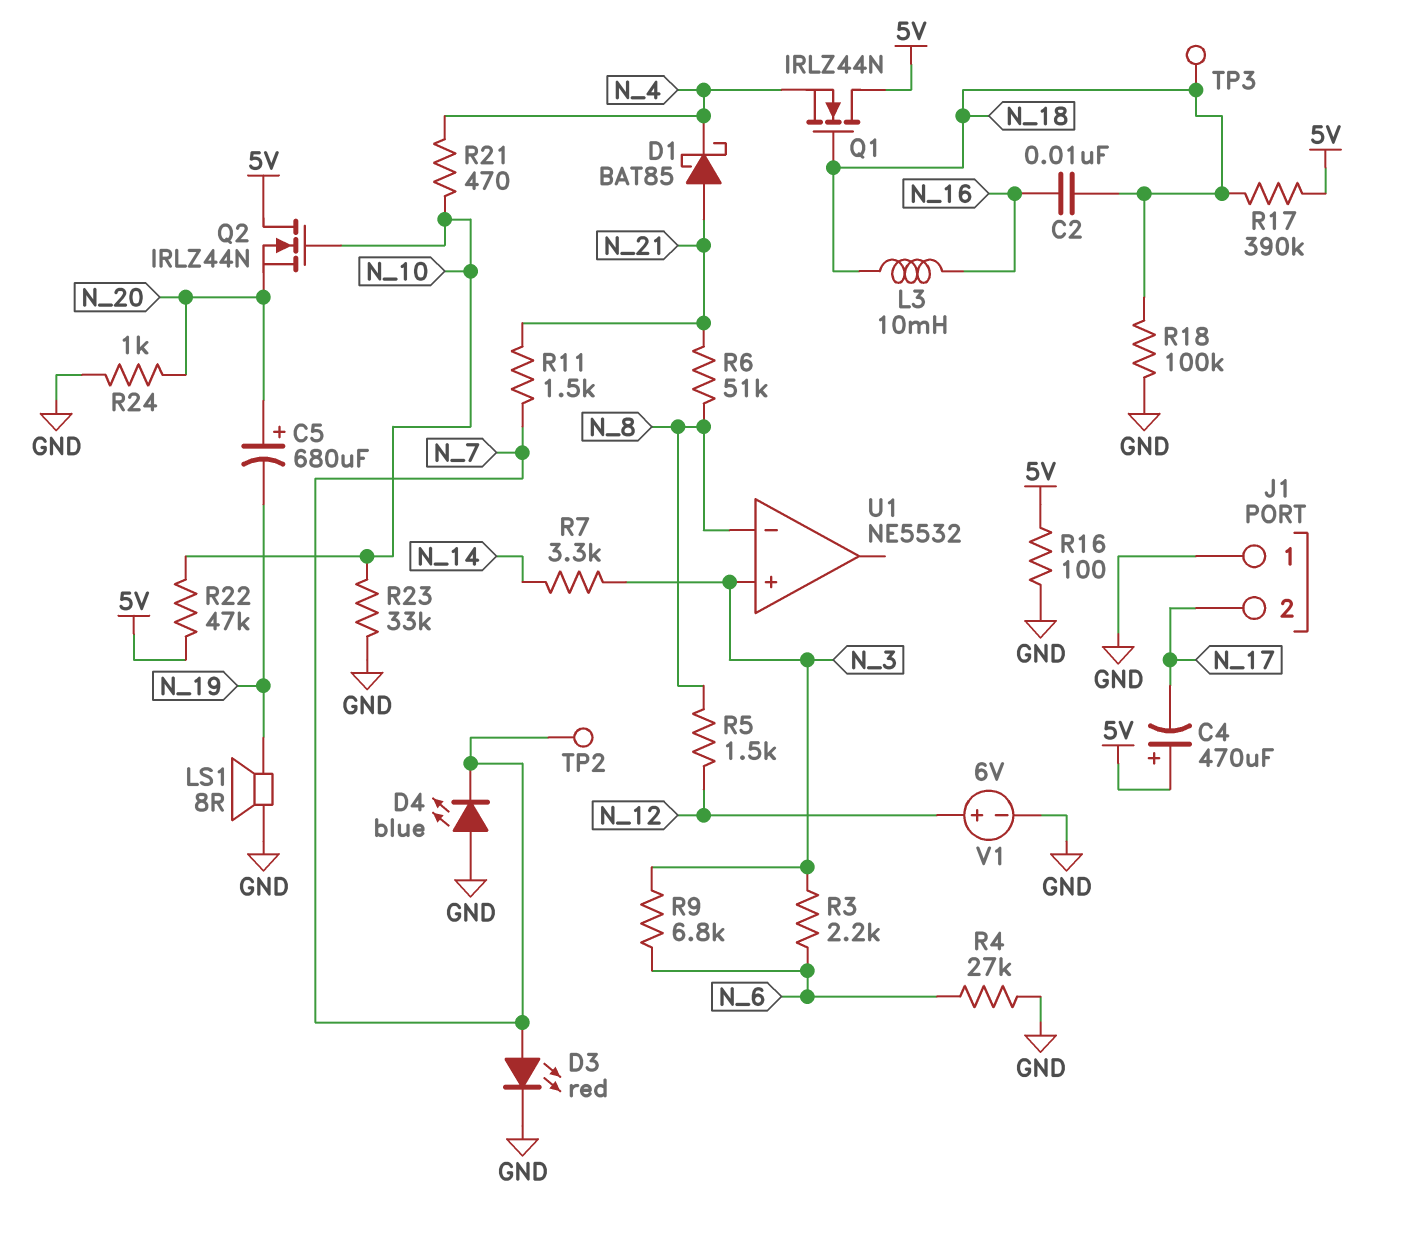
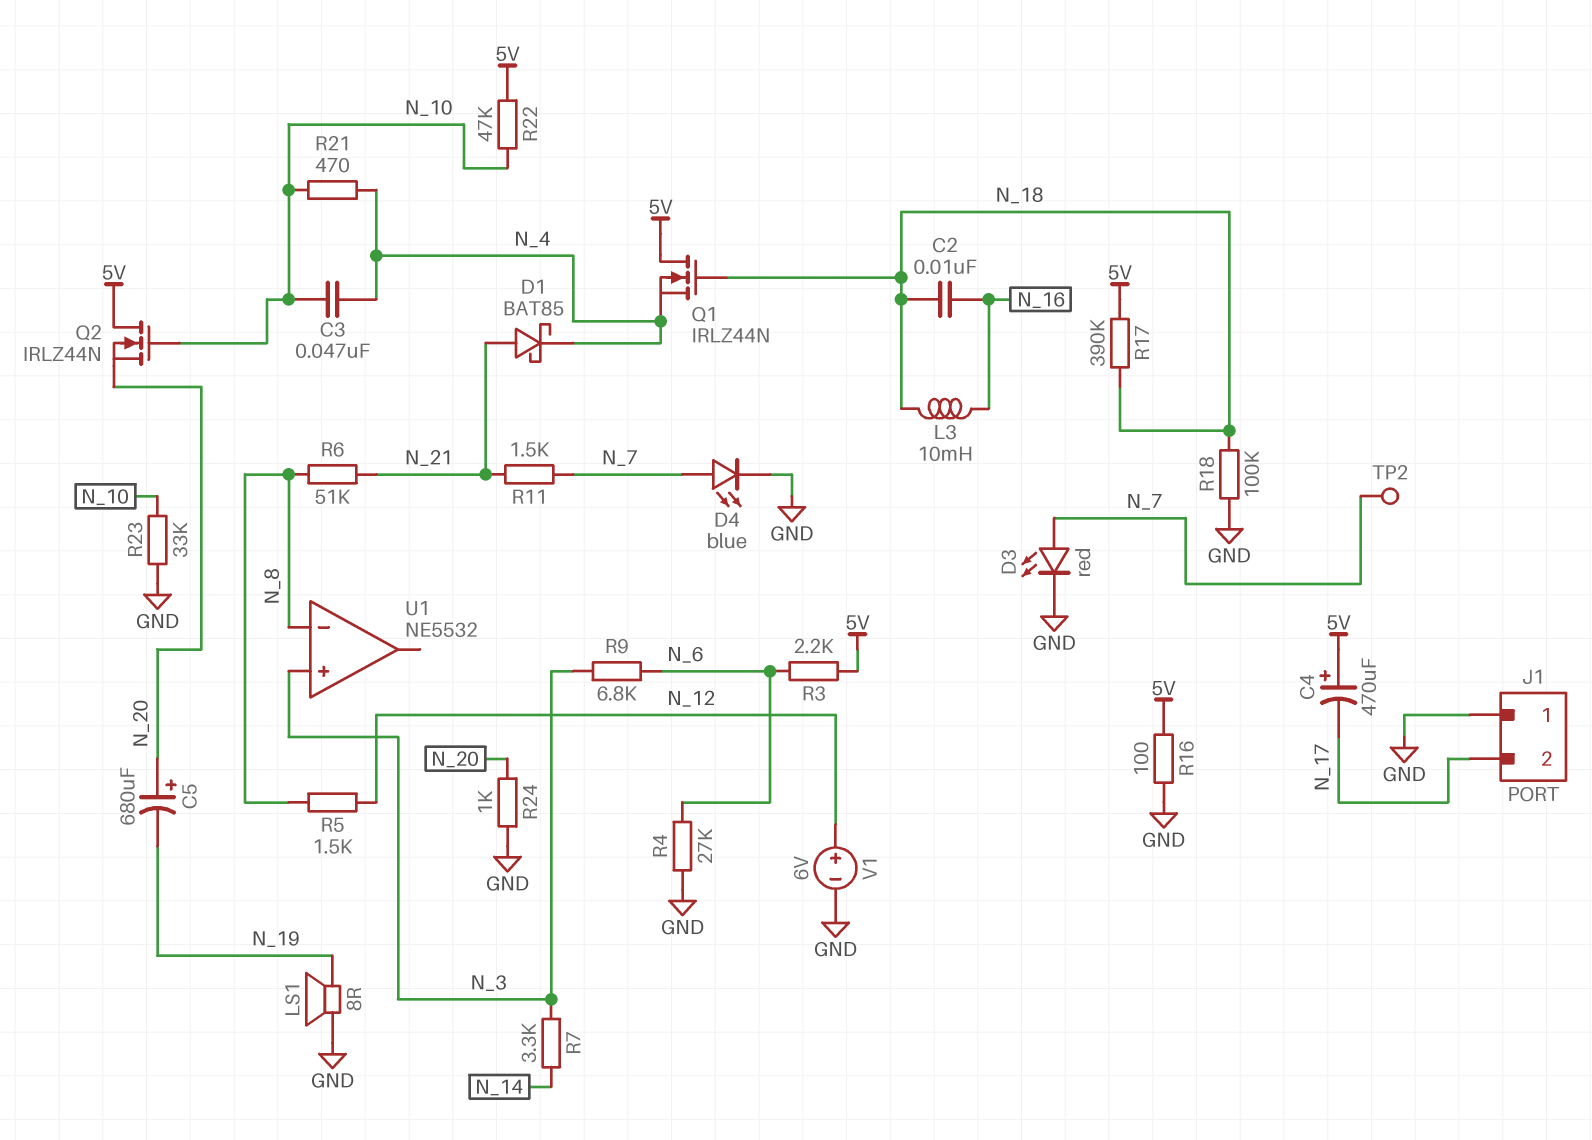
C3: none -> 47nF (N_4, N_10)
D4: LED blue (A GND, K N_7) -> LED blue (A N_7, K GND)
R3: 2.2k (N_3, N_6) -> 2.2k (5V, N_6)
TP3: test point (N_18) -> none

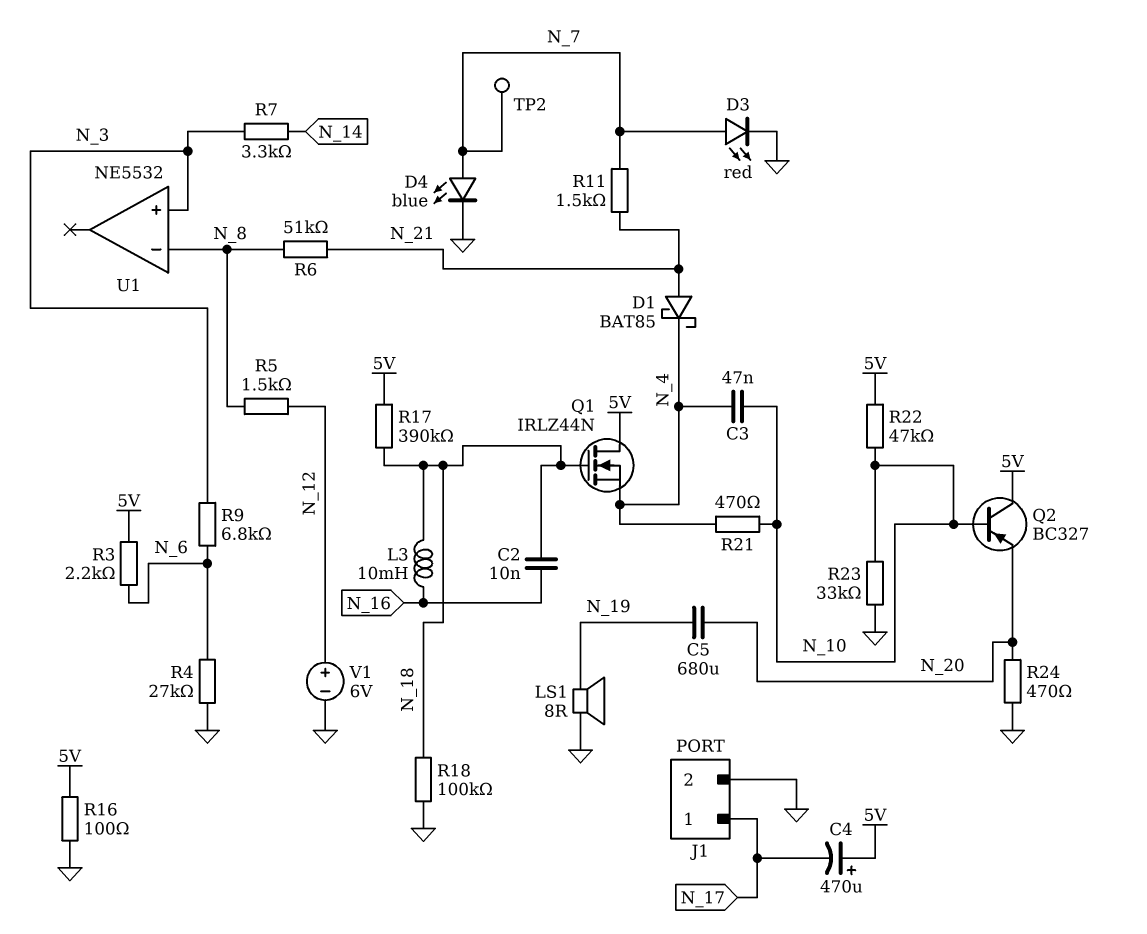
C5: 680uF (plus N_20, minus N_19) -> 680uF (N_19, N_20)
J1 pin 1: GND -> N_17
J1 pin 2: N_17 -> GND
Q2: NMOS IRLZ44N (G N_10, D 5V, S N_20) -> PNP BC327 (B N_10, C 5V, E N_20)
R24: 1k (GND, N_20) -> 470 (GND, N_20)

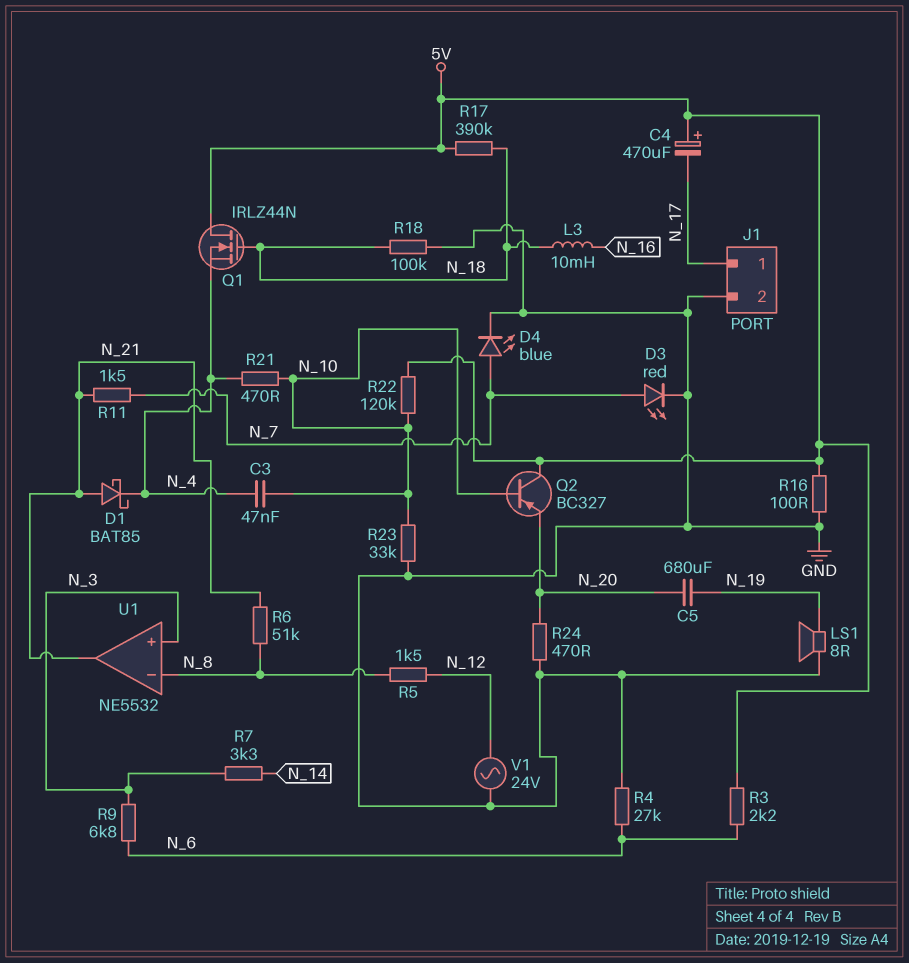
C2: 10nF (N_16, N_18) -> none
R22: 47k (5V, N_10) -> 120k (5V, N_10)
TP2: test point (N_7) -> none
U1 pin out: none -> N_21
V1: 6V (plus N_12, minus GND) -> AC 24V (GND, N_12)

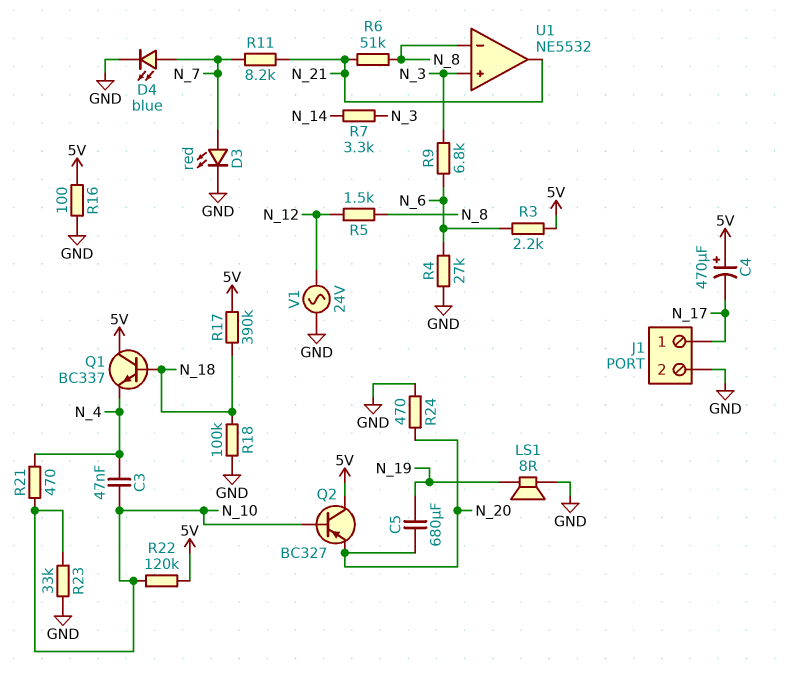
D1: schottky BAT85 (A N_21, K N_4) -> none
L3: 10mH (N_16, N_18) -> none
Q1: NMOS IRLZ44N (G N_18, D 5V, S N_4) -> NPN BC337 (B N_18, C 5V, E N_4)
R11: 1.5k (N_7, N_21) -> 8.2k (N_7, N_21)

